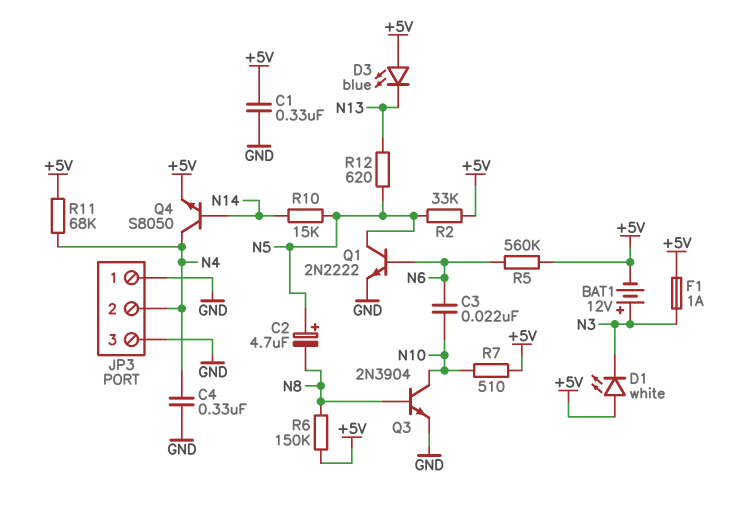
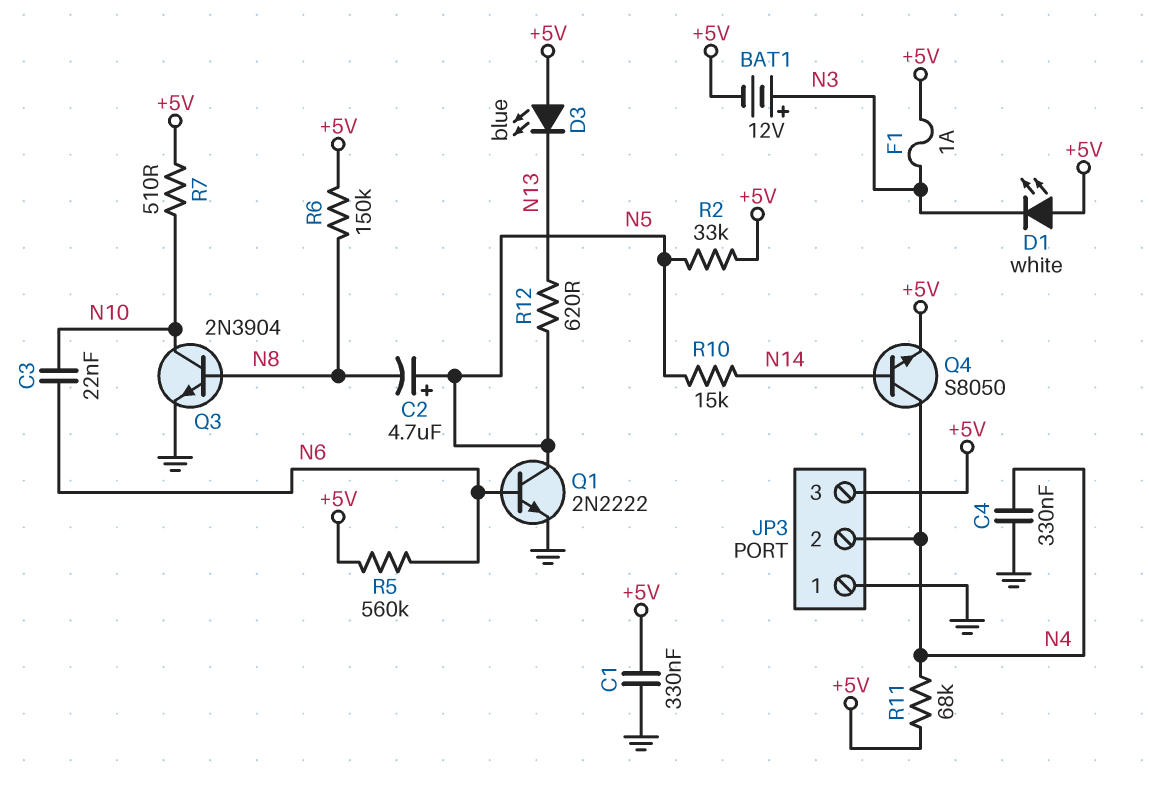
JP3 pin 3: GND -> +5V

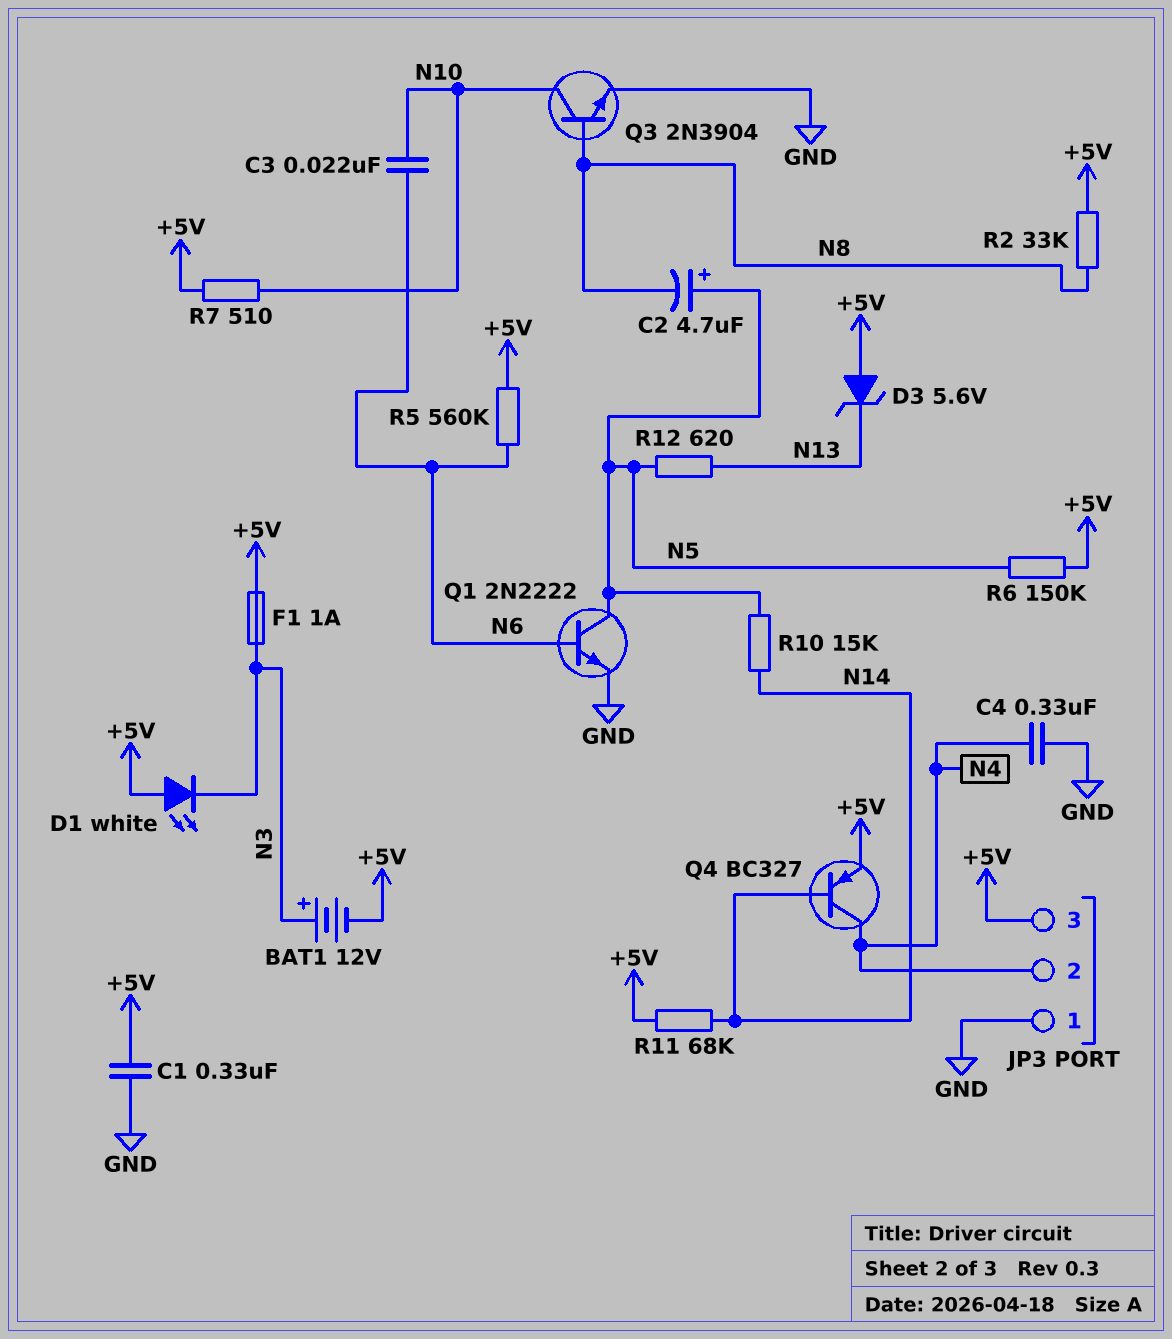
D3: LED blue (A +5V, K N13) -> zener 5.6V (A +5V, K N13)
Q4: NPN S8050 (B N14, C N4, E +5V) -> PNP BC327 (B N14, C N4, E +5V)
R2: 33k (+5V, N5) -> 33k (+5V, N8)
R6: 150k (+5V, N8) -> 150k (+5V, N5)
R11: 68k (+5V, N4) -> 68k (+5V, N14)

